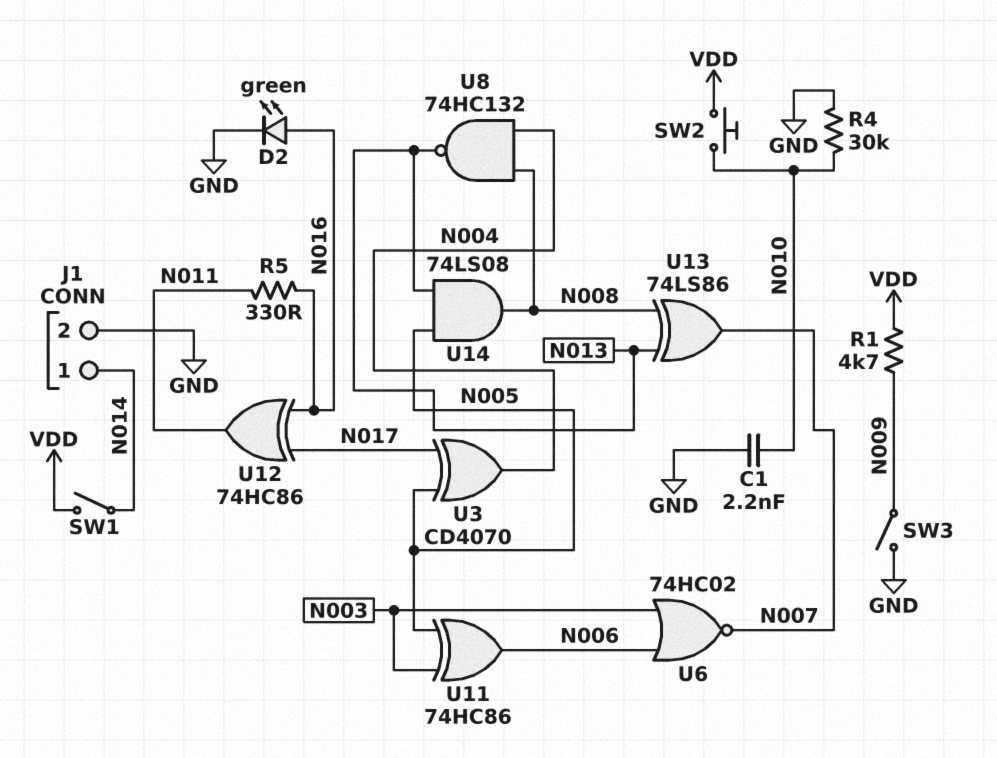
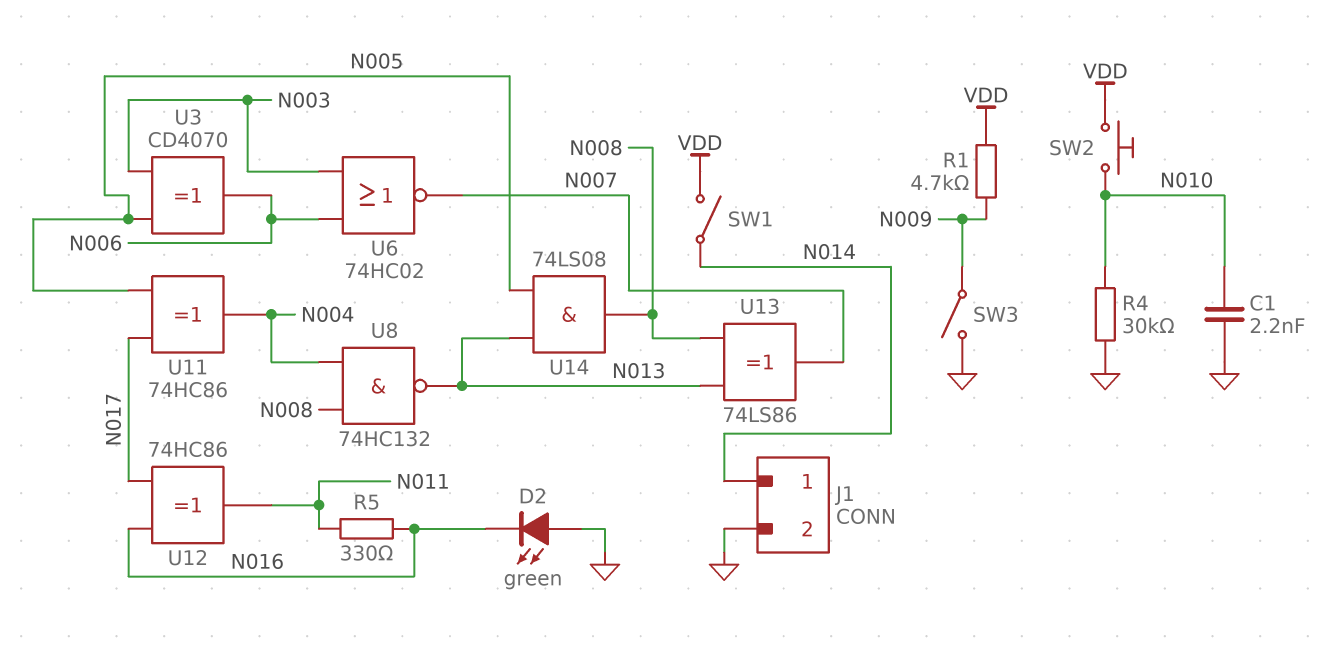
D2: LED green (A N016, K GND) -> LED green (A GND, K N016)
U3: XOR CD4070 (in N005, in N017, out N004) -> XOR CD4070 (in N003, in N005, out N006)
U11: XOR 74HC86 (in N003, in N005, out N006) -> XOR 74HC86 (in N005, in N017, out N004)

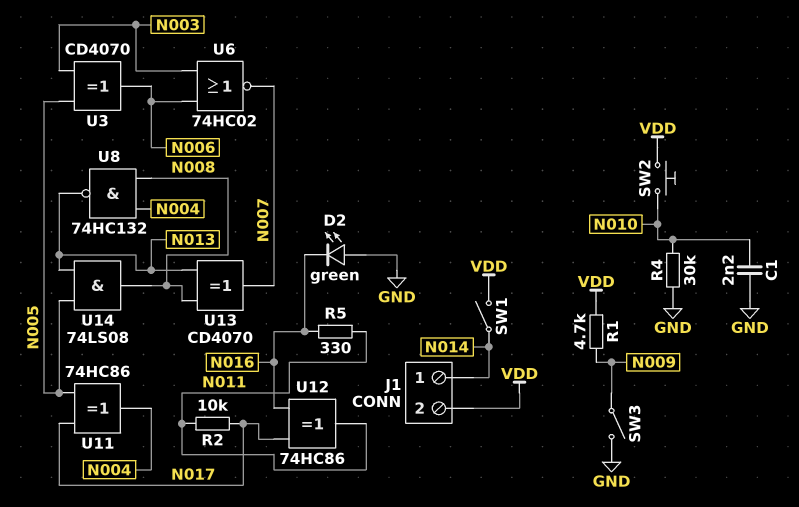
J1 pin 2: GND -> VDD
R2: none -> 10k (N011, N017)
U13: XOR 74LS86 (in N008, in N013, out N007) -> XOR CD4070 (in N008, in N013, out N007)

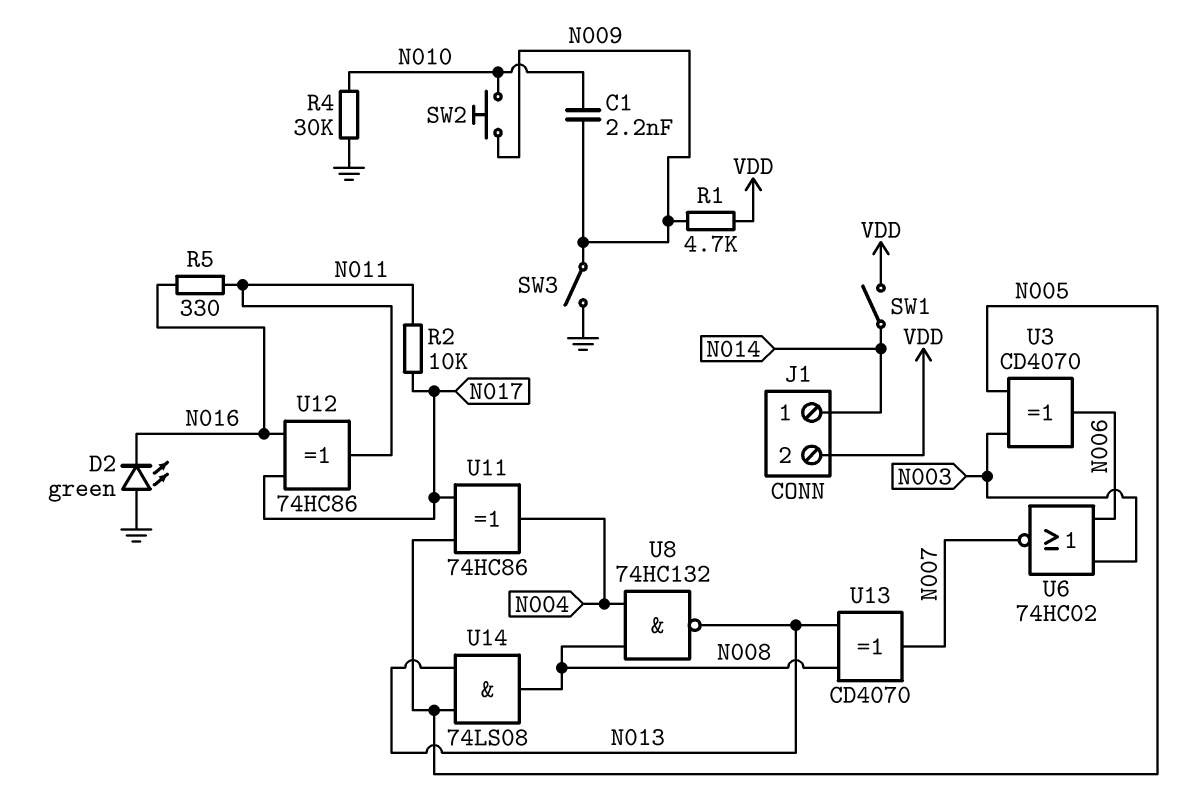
C1: 2.2nF (GND, N010) -> 2.2nF (N009, N010)
SW2: button (N010, VDD) -> button (N009, N010)

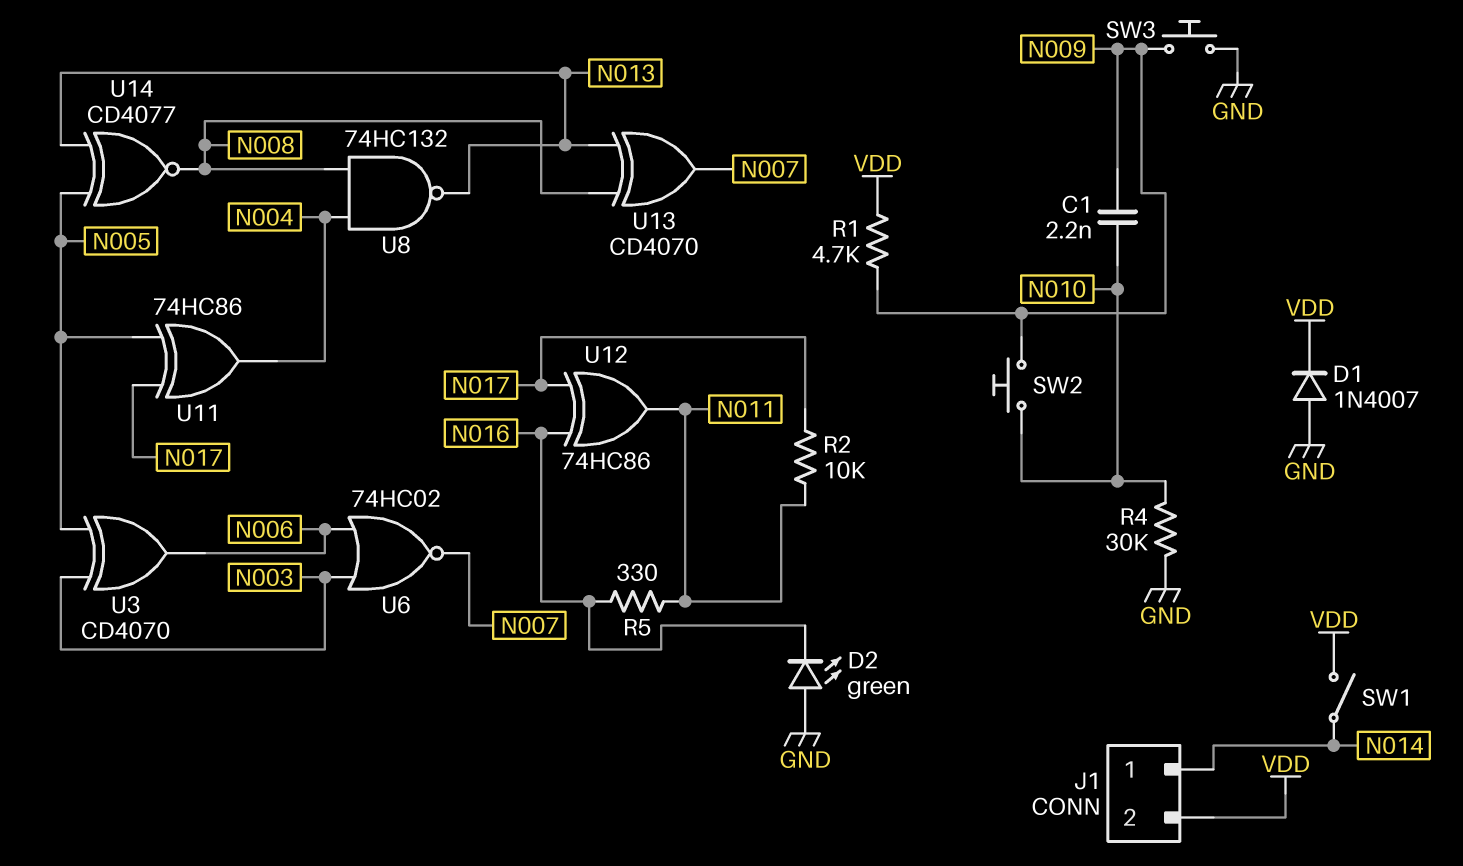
D1: none -> diode 1N4007 (A GND, K VDD)
SW3: switch (GND, N009) -> button (GND, N009)
U14: AND 74LS08 (in N005, in N013, out N008) -> XNOR CD4077 (in N005, in N013, out N008)

